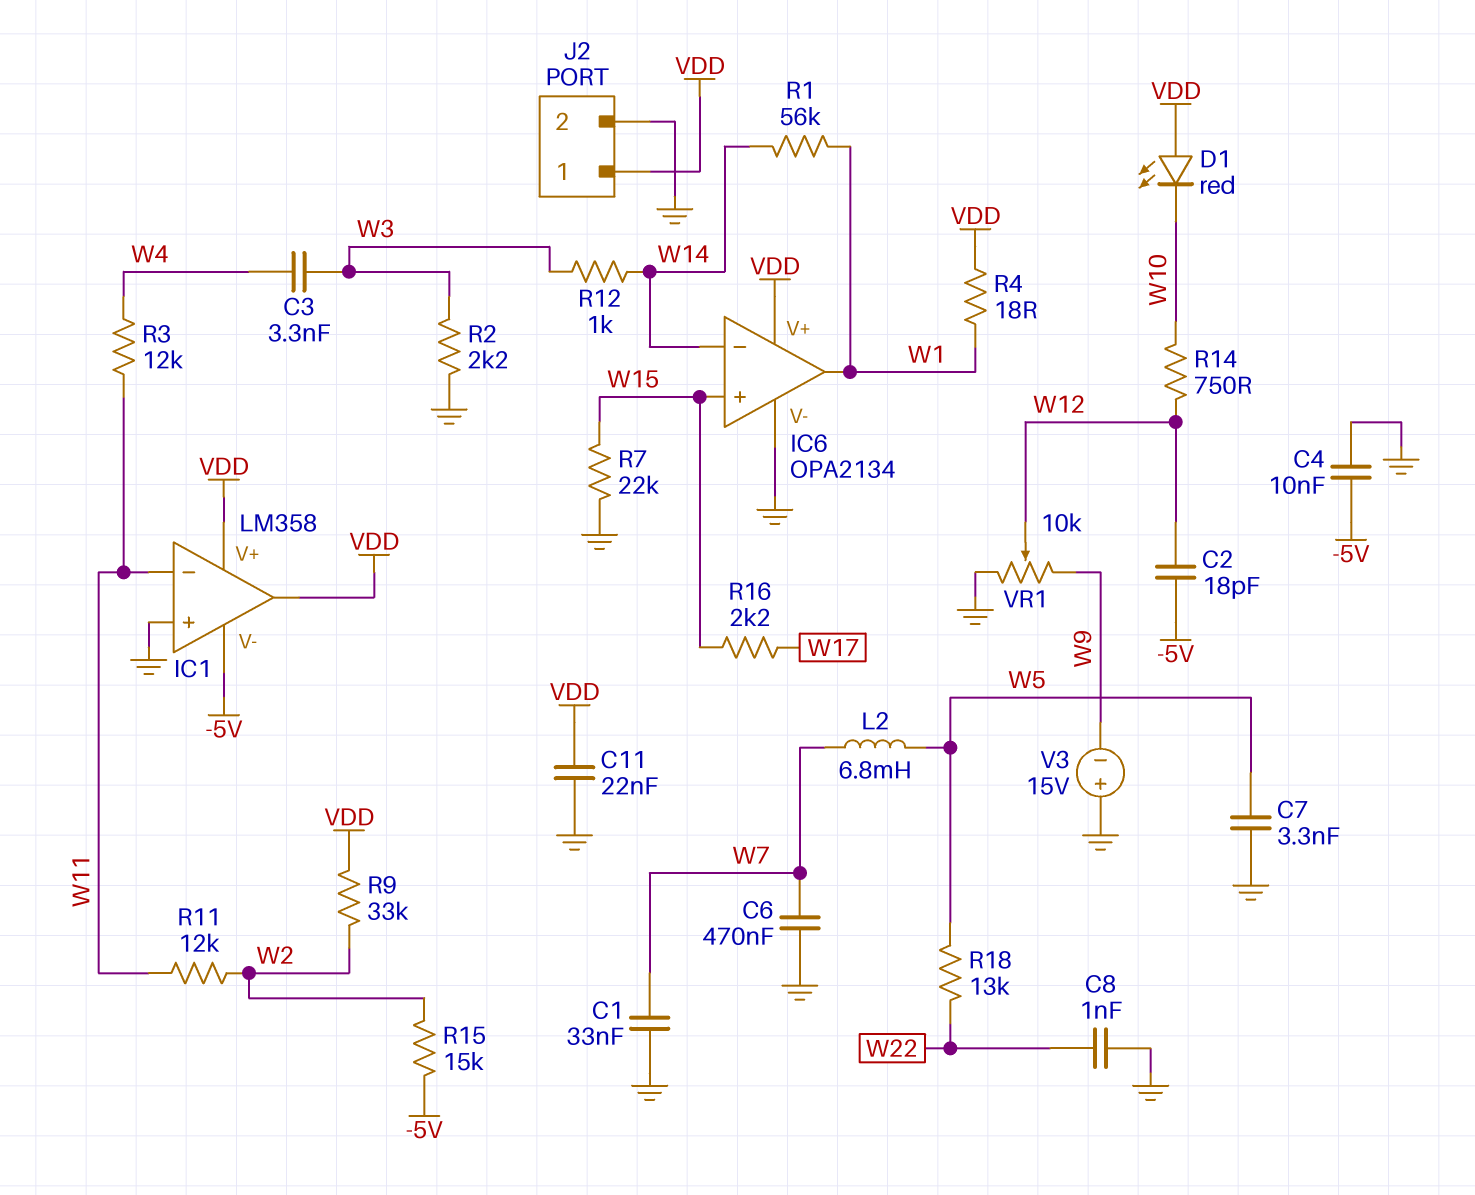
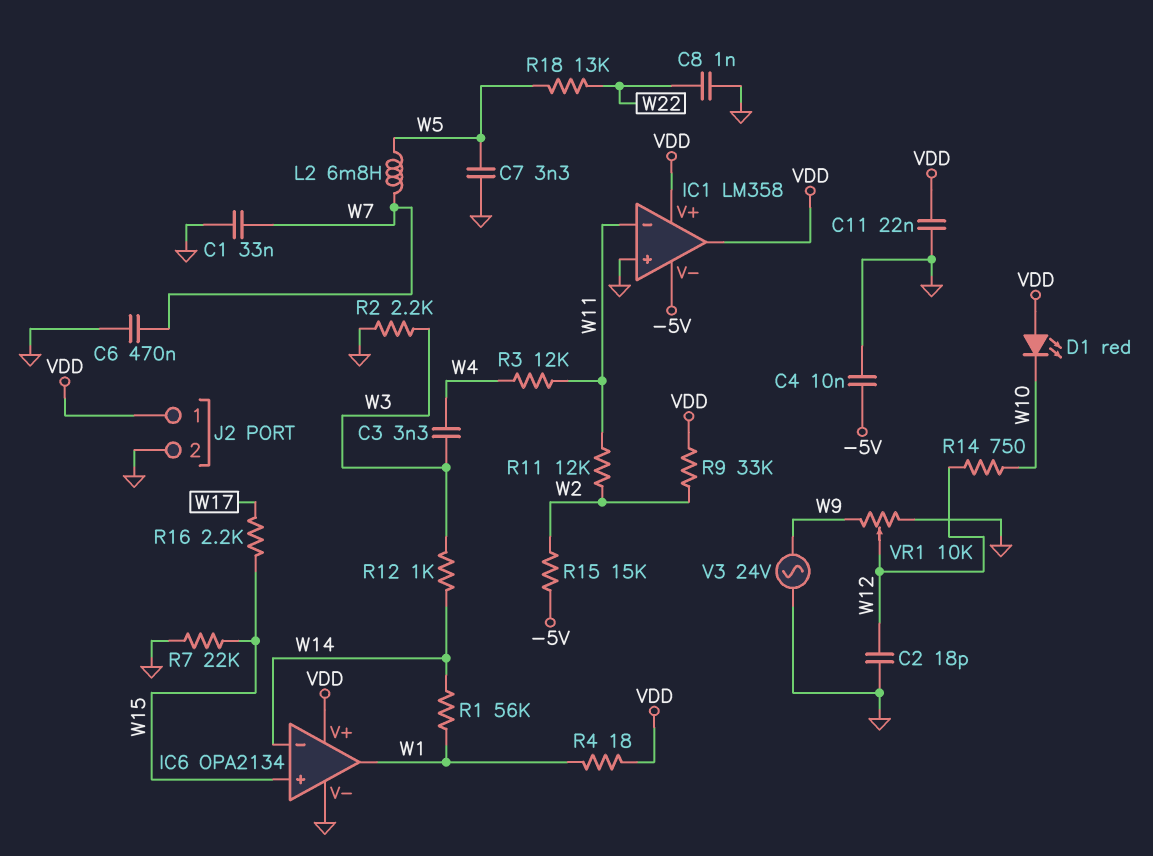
C2: 18pF (-5V, W12) -> 18pF (GND, W12)
V3: 15V (plus GND, minus W9) -> AC 24V (GND, W9)

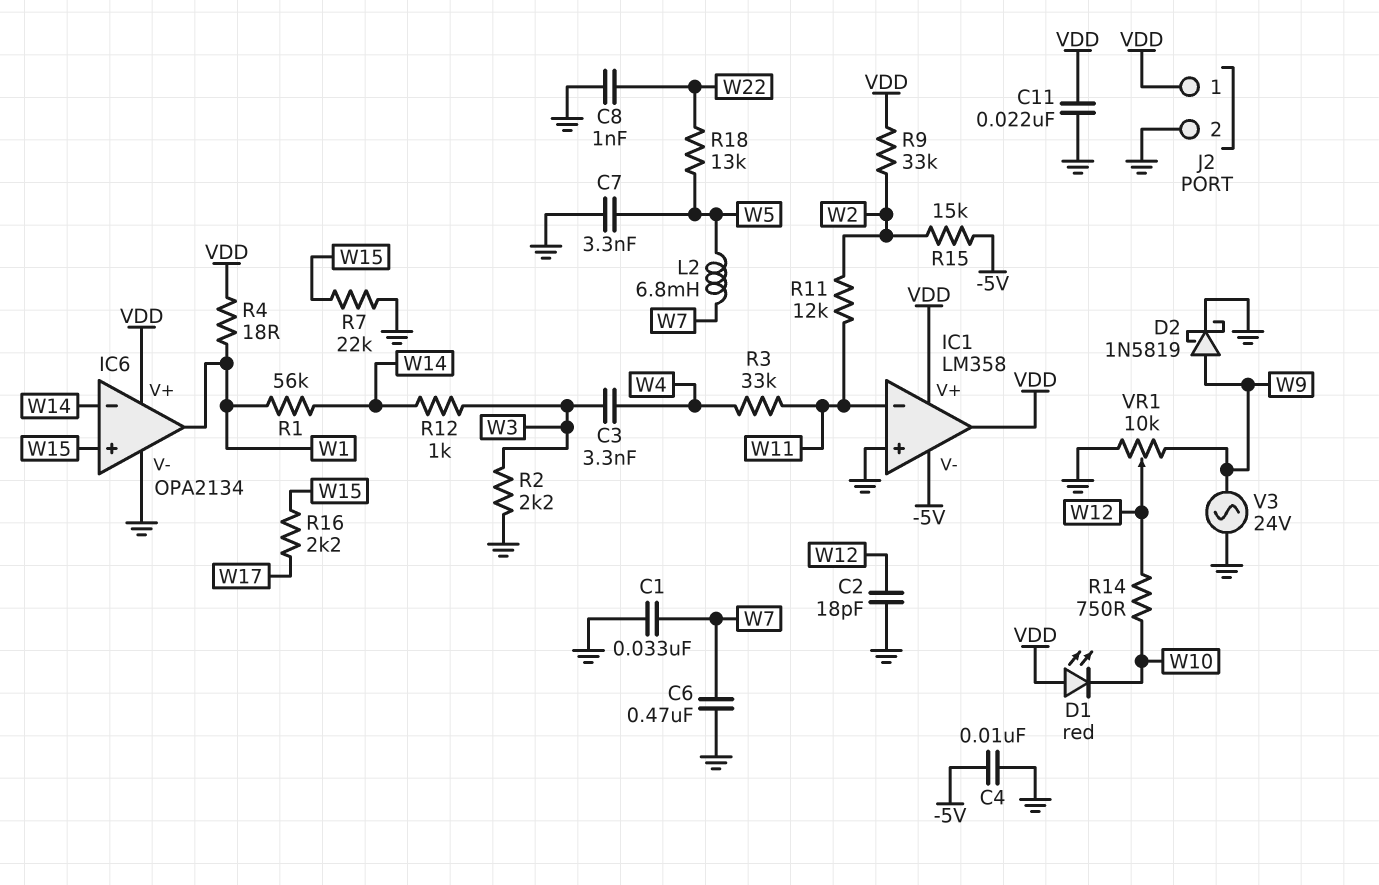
D2: none -> schottky 1N5819 (A W9, K GND)
R3: 12k (W4, W11) -> 33k (W4, W11)

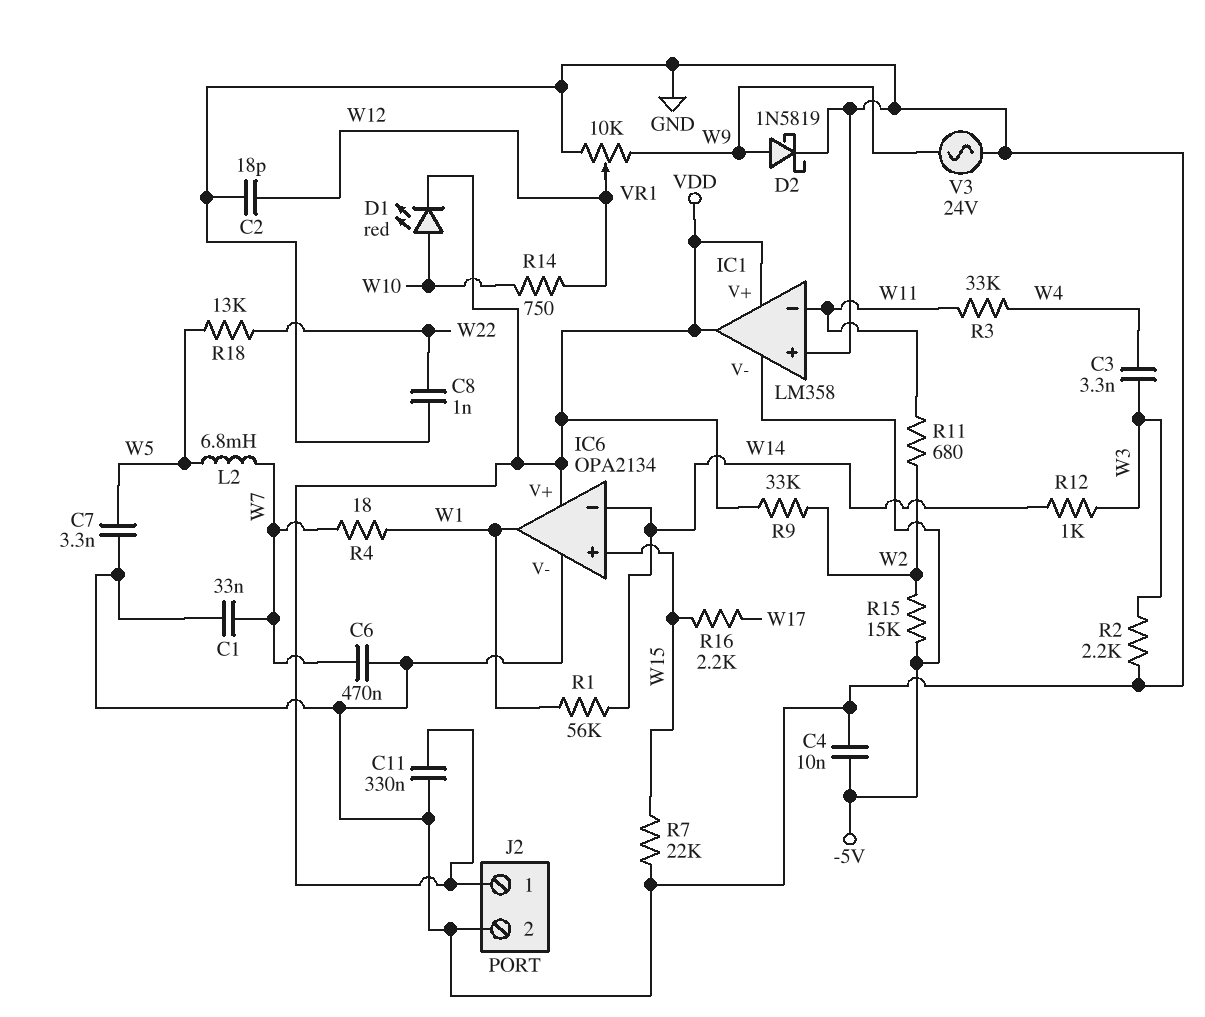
C11: 22nF (GND, VDD) -> 330nF (GND, VDD)
D1: LED red (A VDD, K W10) -> LED red (A W10, K VDD)
R4: 18 (VDD, W1) -> 18 (W1, W7)
R11: 12k (W2, W11) -> 680 (W2, W11)

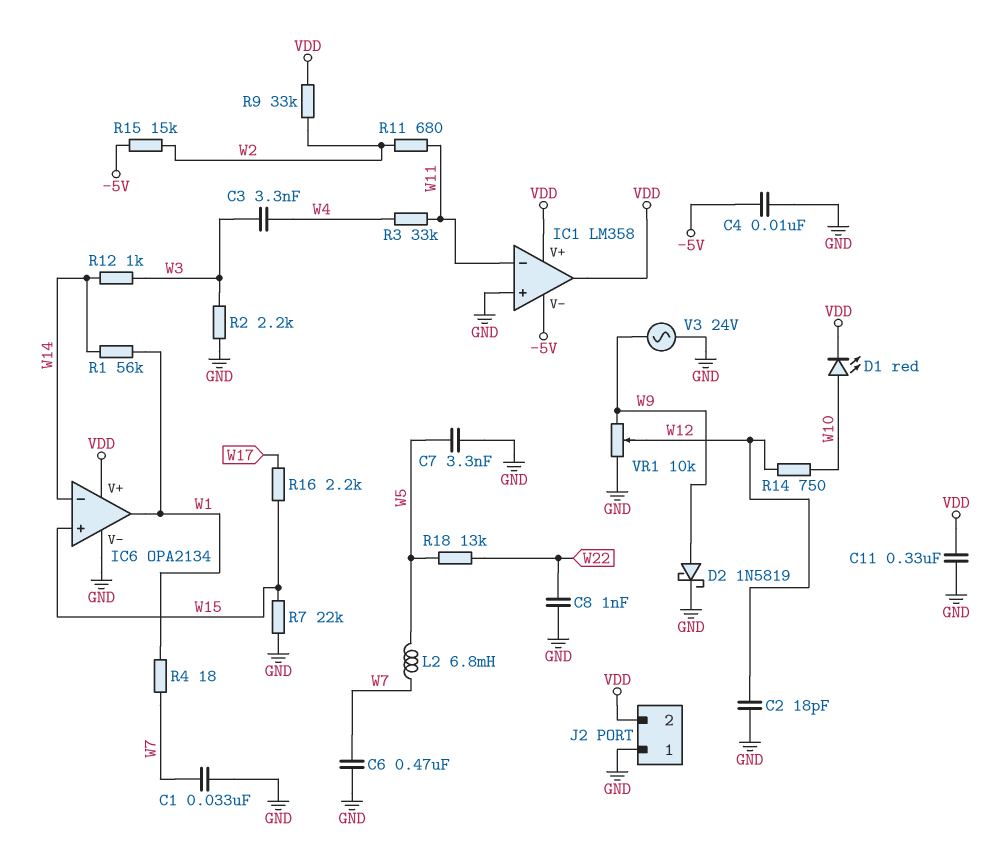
J2 pin 1: VDD -> GND
J2 pin 2: GND -> VDD

